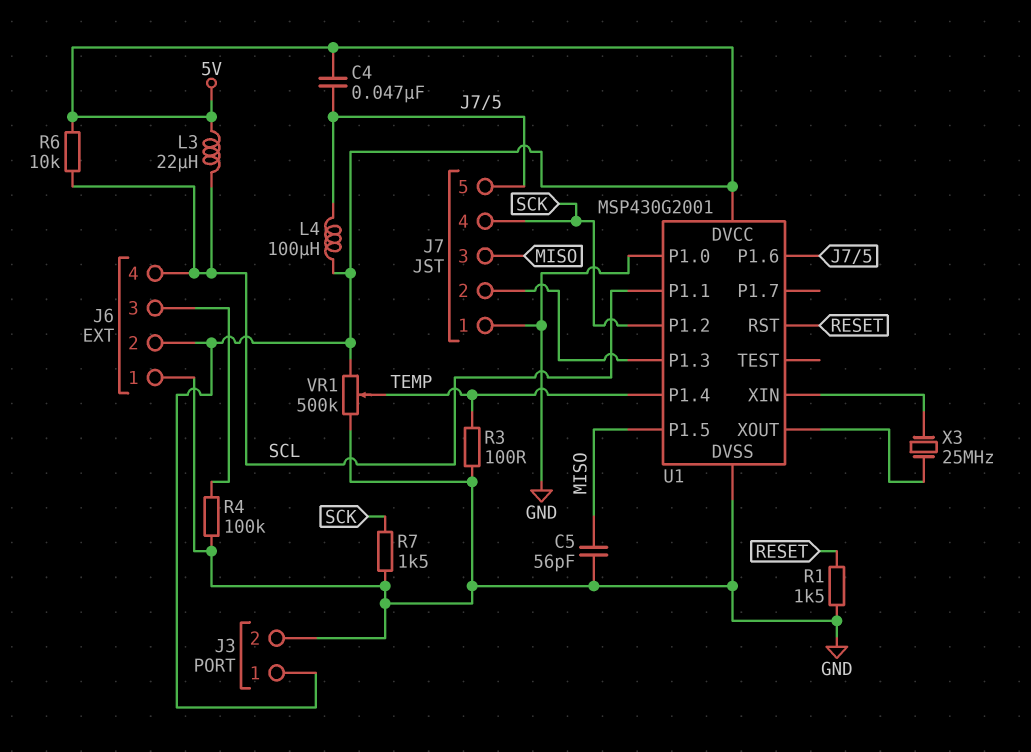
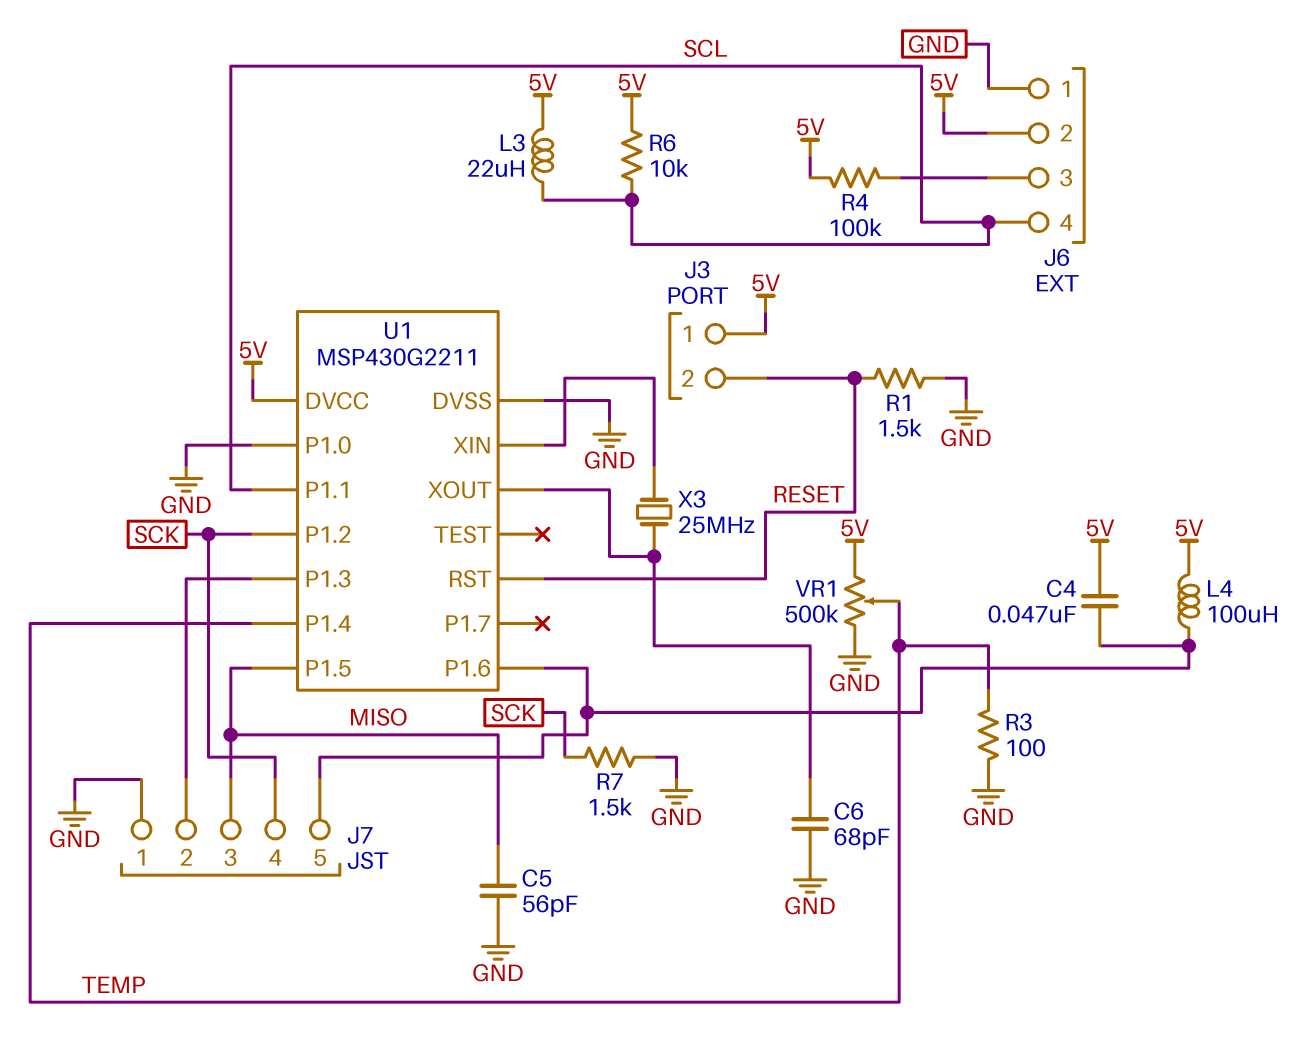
C6: none -> 68pF (GND, U1/XOUT)
J3 pin 2: GND -> RESET
R4: 100k (GND, J6/3) -> 100k (5V, J6/3)
U1: MSP430G2001 -> MSP430G2211

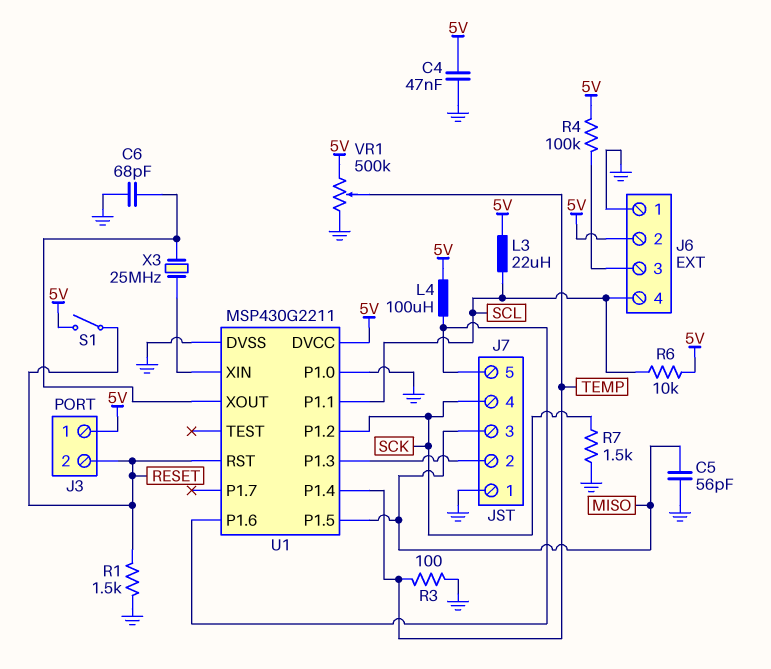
C4: 47nF (5V, J7/5) -> 47nF (5V, GND)
S1: none -> switch (5V, RESET)

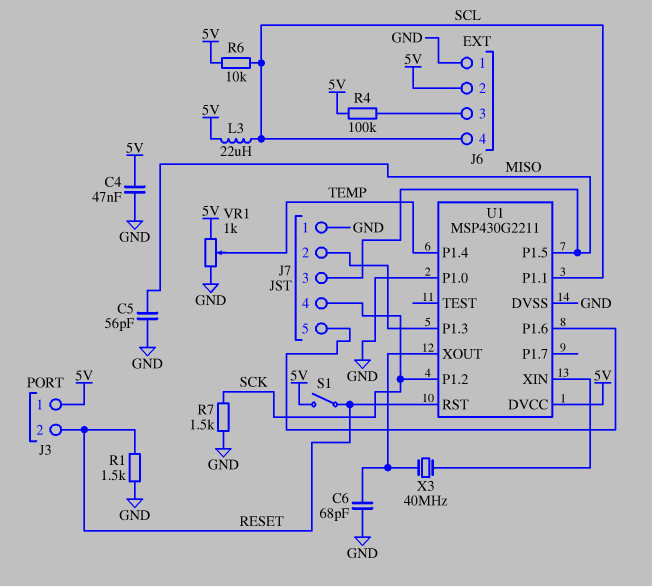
L4: 100uH (5V, J7/5) -> none
R3: 100 (GND, TEMP) -> none
VR1: 500k (5V, GND, wiper TEMP) -> 1k (5V, GND, wiper TEMP)
X3: 25MHz (U1/XIN, U1/XOUT) -> 40MHz (U1/XIN, U1/XOUT)

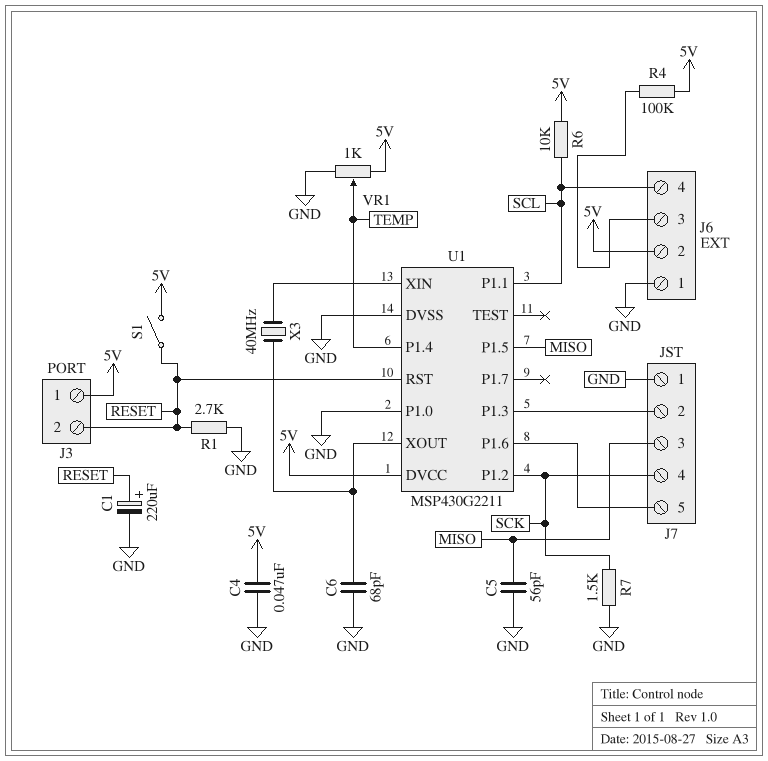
C1: none -> 220uF (plus RESET, minus GND)
L3: 22uH (5V, SCL) -> none
R1: 1.5k (GND, RESET) -> 2.7k (GND, RESET)

